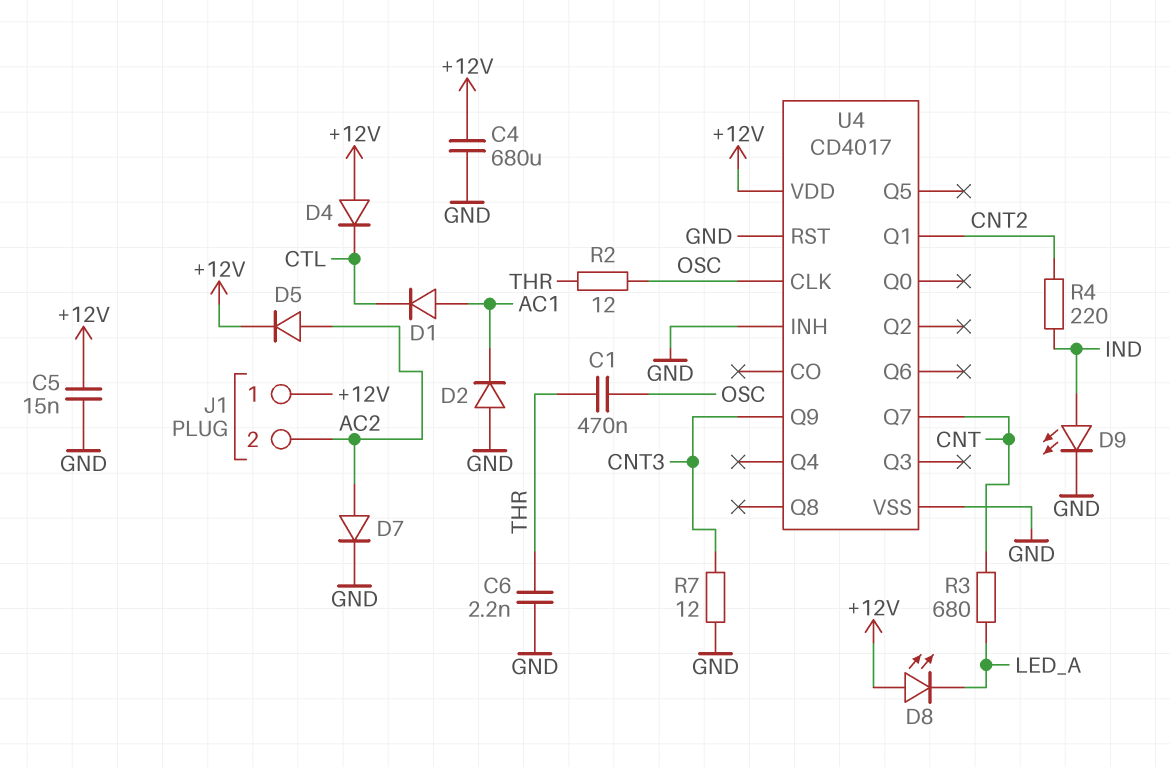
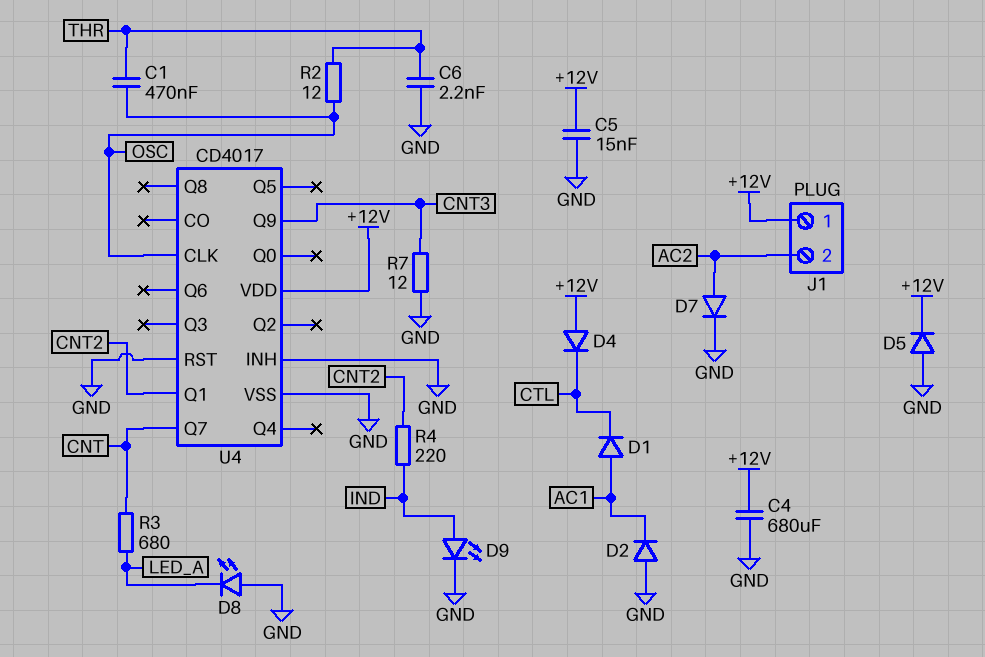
D5: diode (A AC2, K +12V) -> diode (A GND, K +12V)
D8: LED (A +12V, K LED_A) -> LED (A GND, K LED_A)

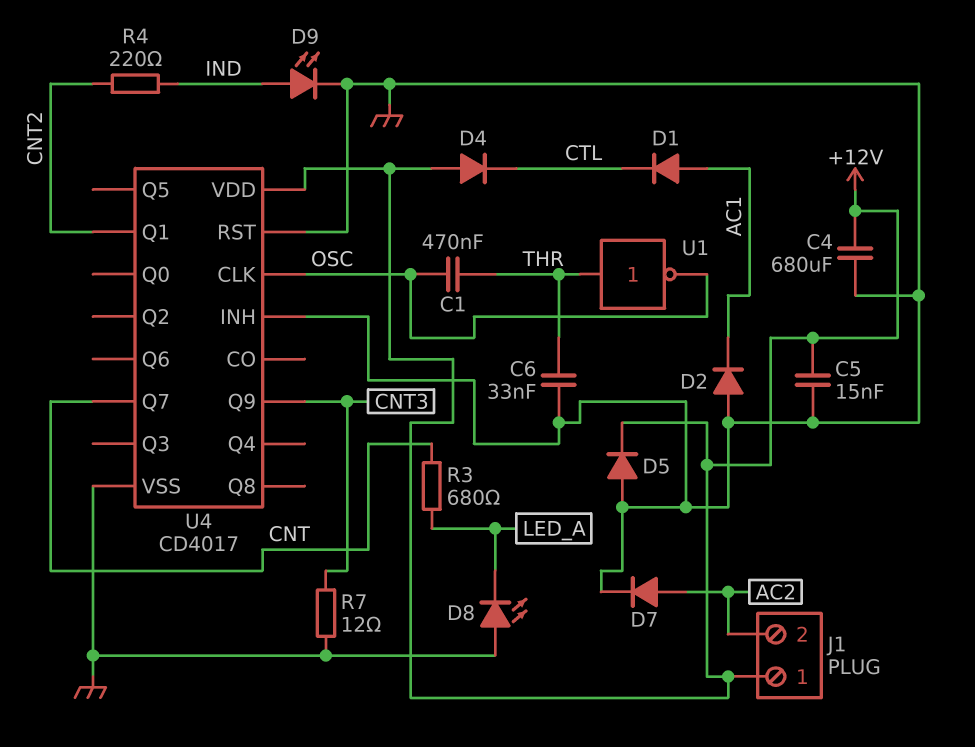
C6: 2.2nF (GND, THR) -> 33nF (GND, THR)
R2: 12 (OSC, THR) -> none
U1: none -> NOT (in THR, out OSC)

